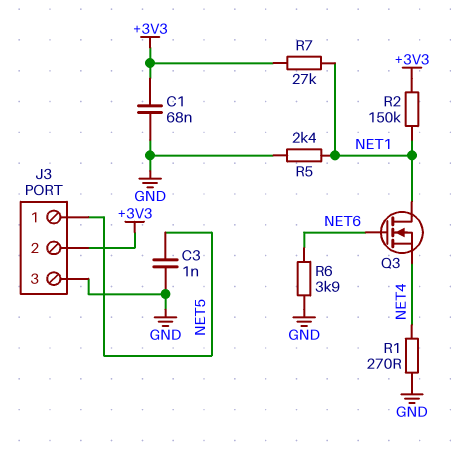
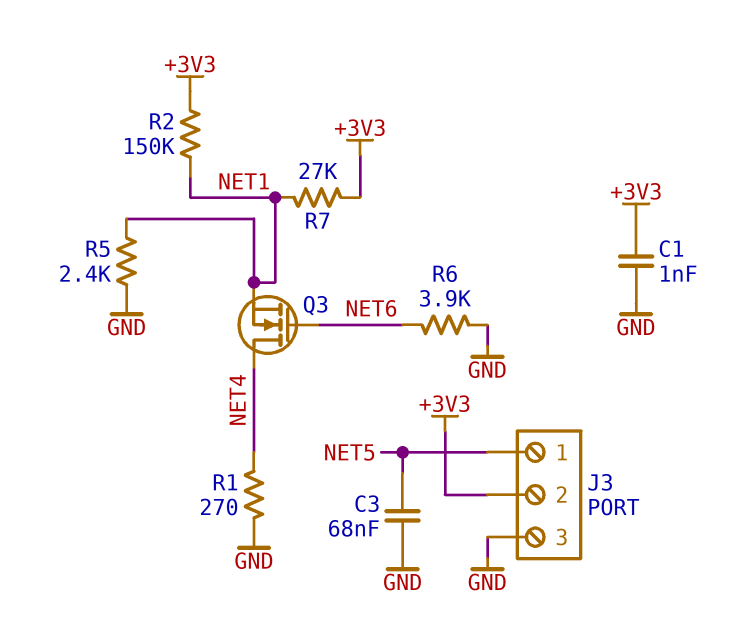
C1: 68nF (+3V3, GND) -> 1nF (+3V3, GND)
C3: 1nF (GND, NET5) -> 68nF (GND, NET5)
Q3: NMOS (G NET6, D NET1, S NET4) -> NMOS (G NET6, D NET4, S NET1)

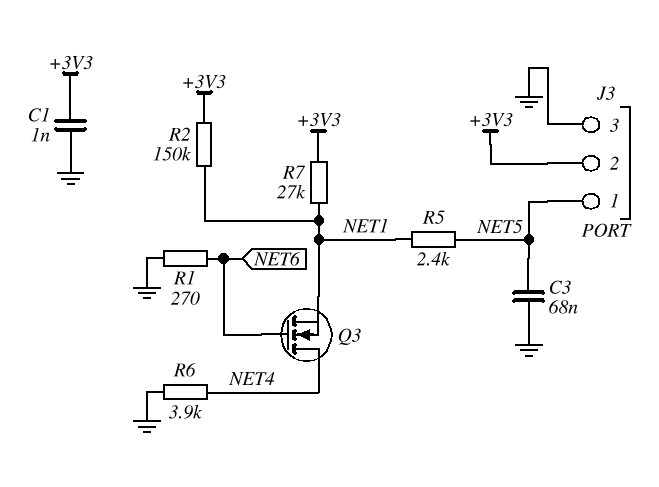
R1: 270 (GND, NET4) -> 270 (GND, NET6)
R5: 2.4k (GND, NET1) -> 2.4k (NET1, NET5)
R6: 3.9k (GND, NET6) -> 3.9k (GND, NET4)

